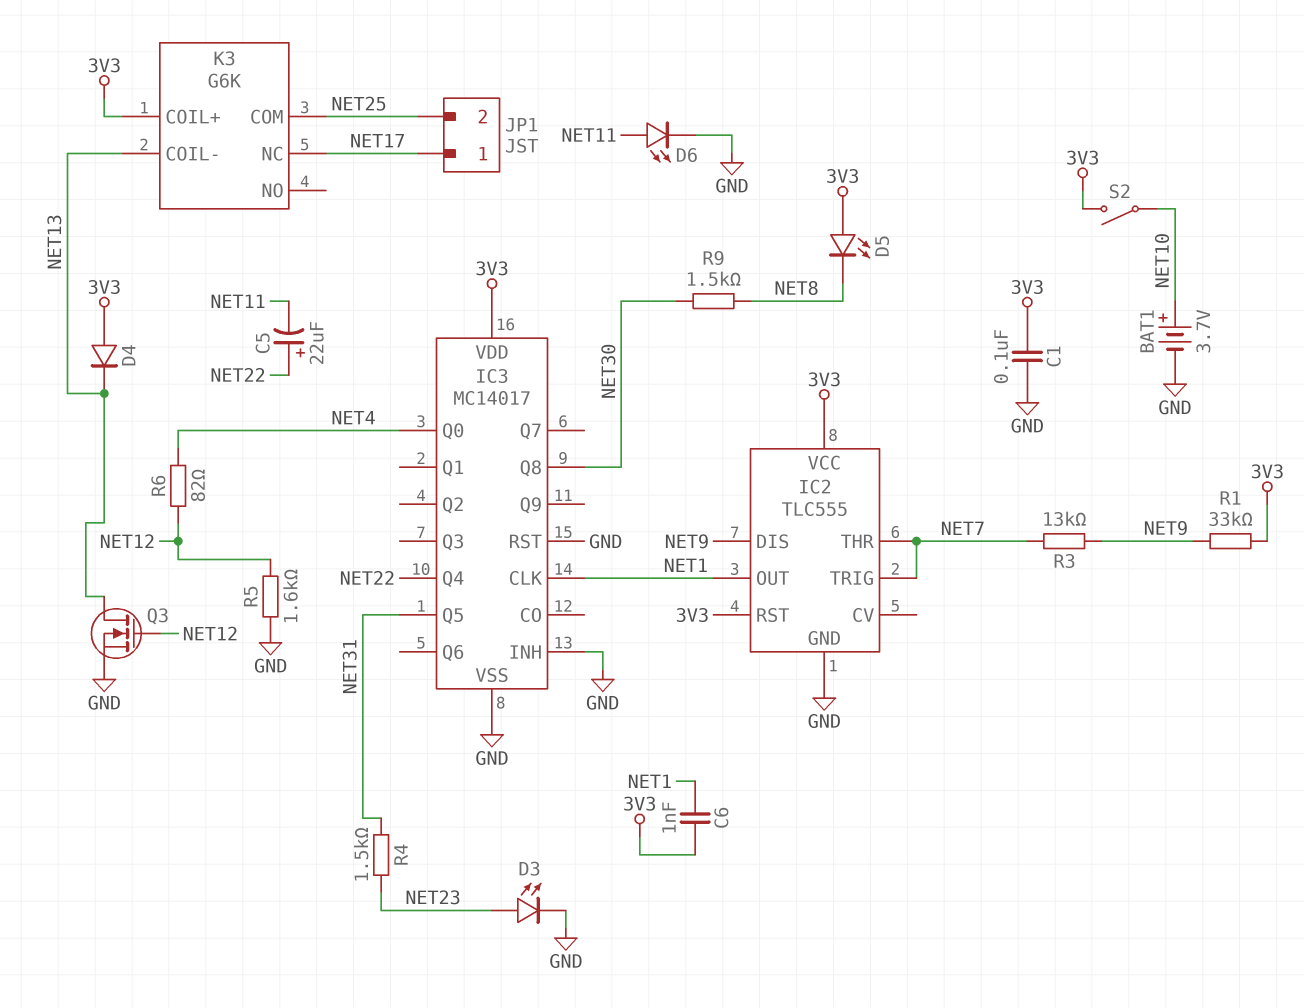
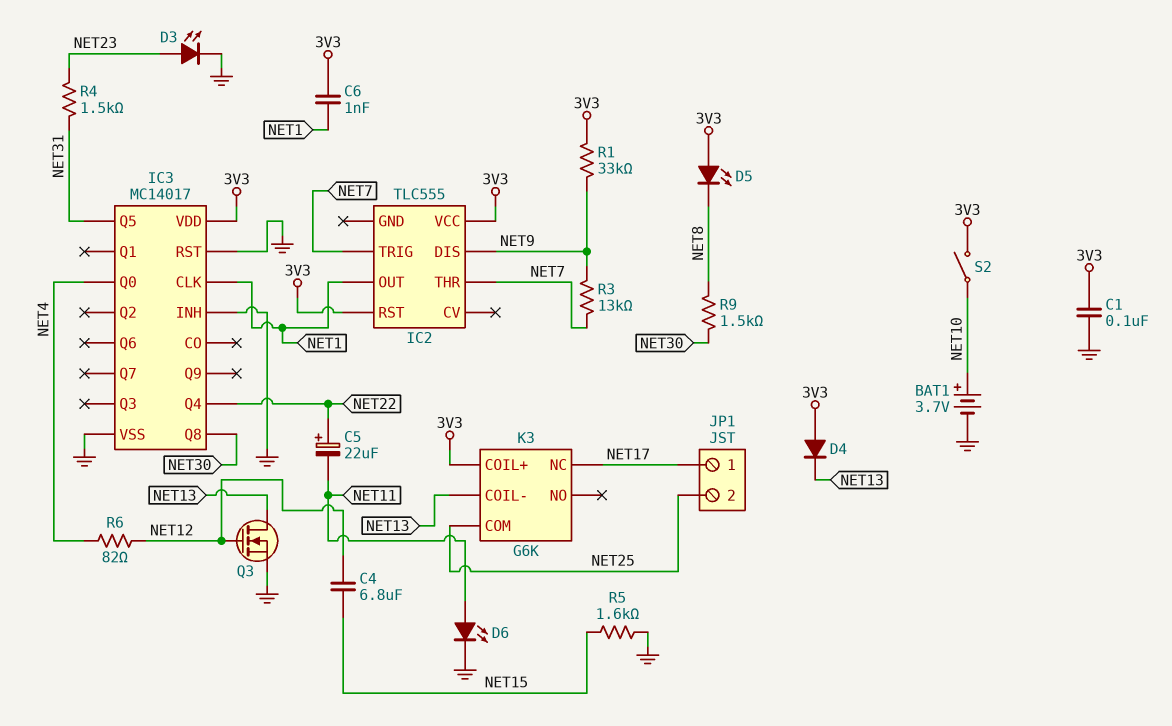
C4: none -> 6.8uF (NET12, NET15)
IC2 pin GND: GND -> none
R5: 1.6k (GND, NET12) -> 1.6k (GND, NET15)

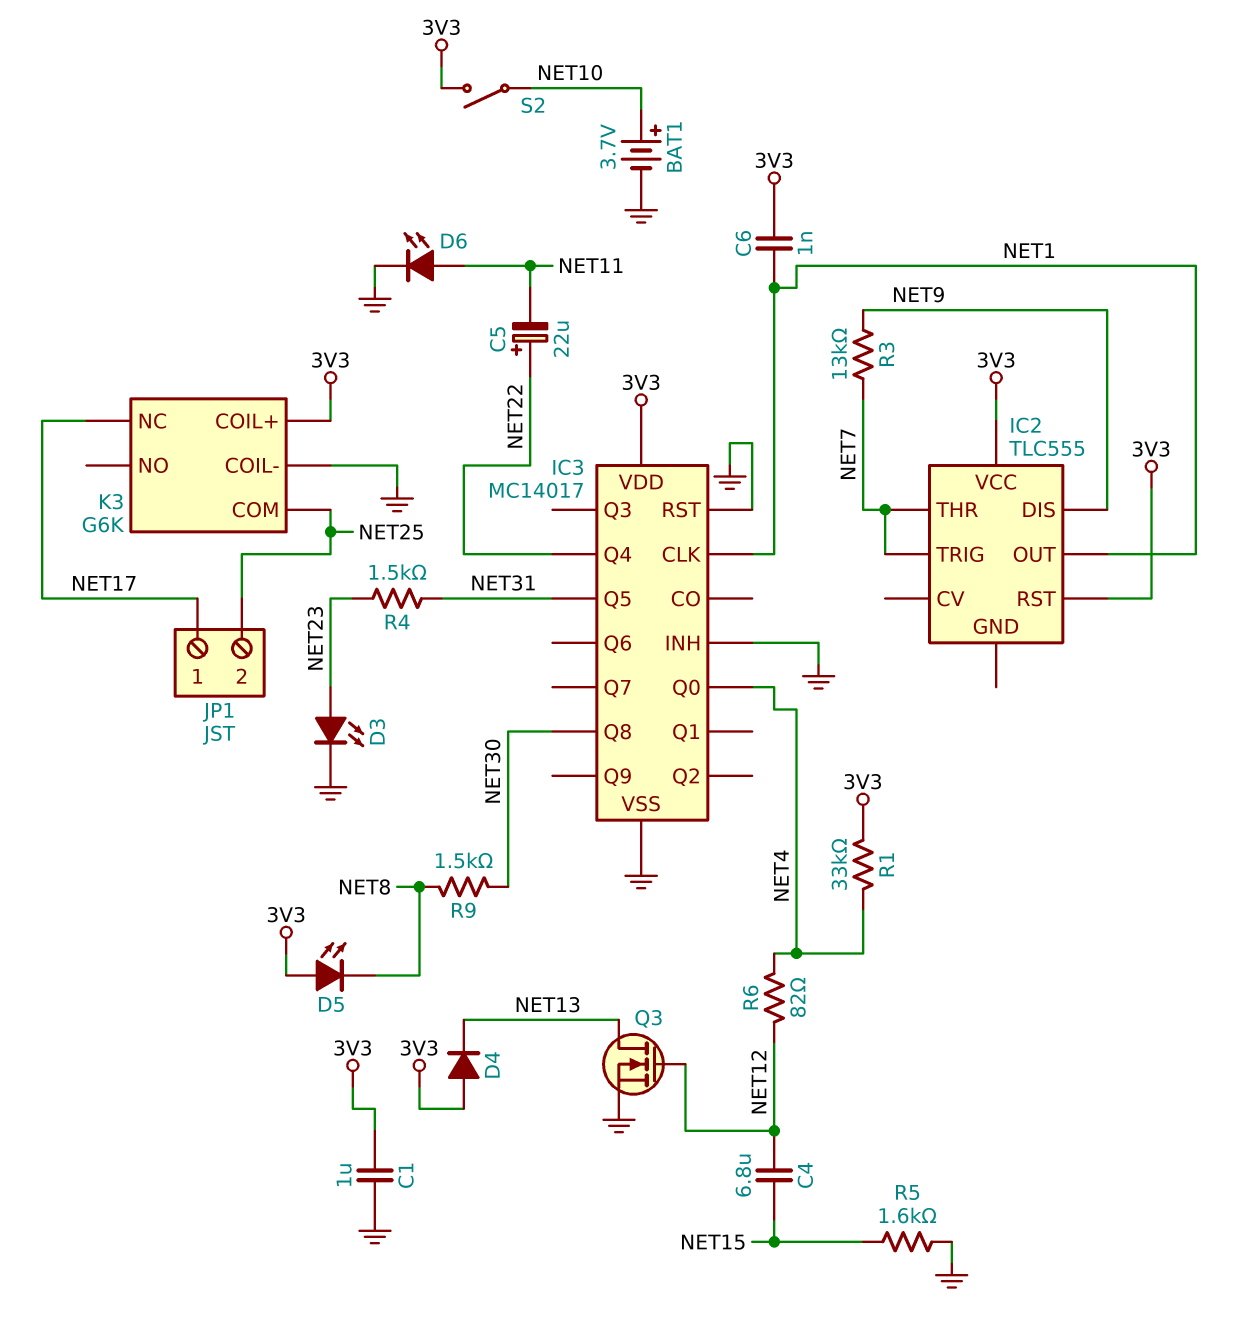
C1: 100nF (3V3, GND) -> 1uF (3V3, GND)
K3 pin COIL-: NET13 -> GND
R1: 33k (3V3, NET9) -> 33k (3V3, NET4)

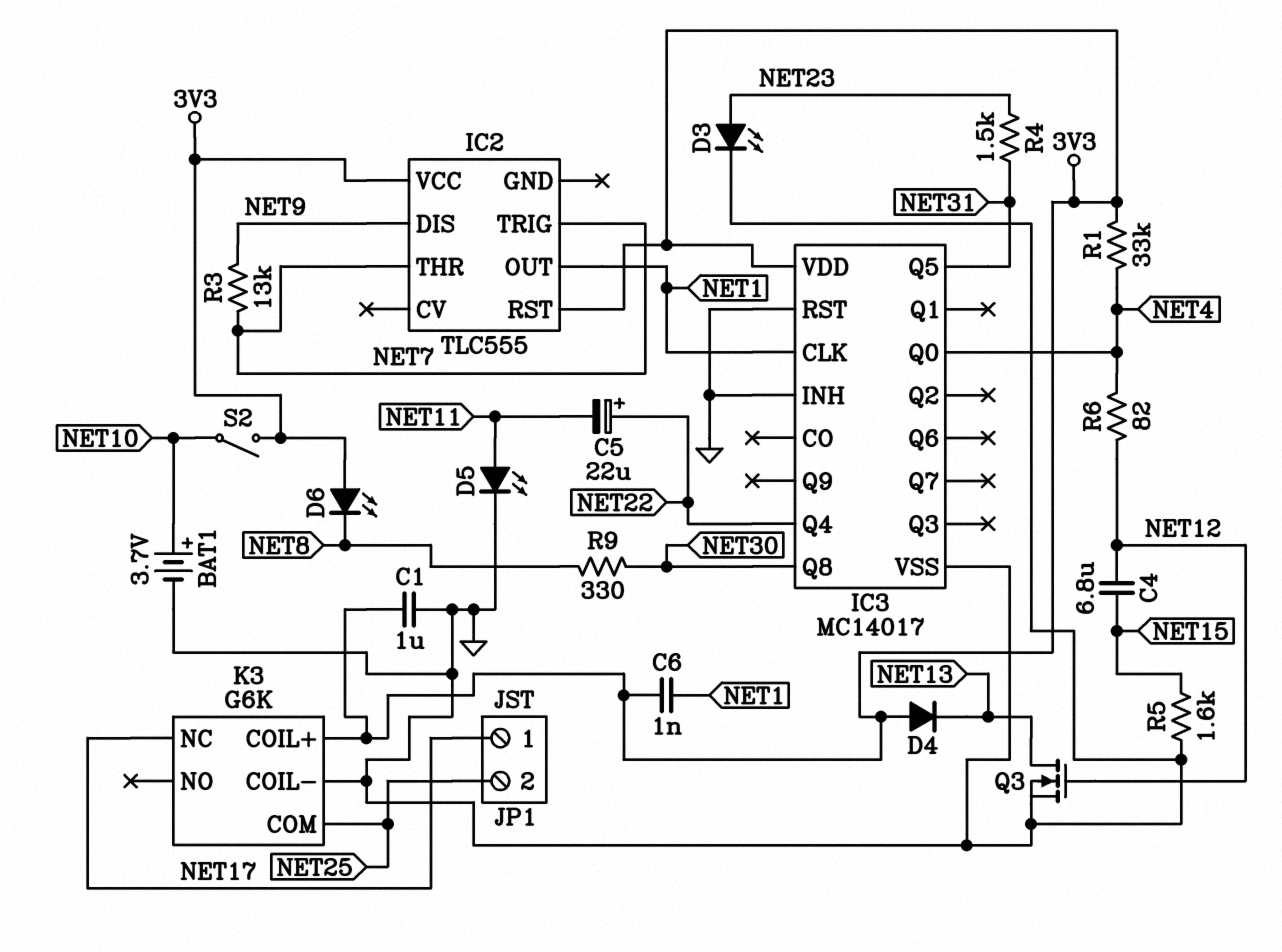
D5: LED (A 3V3, K NET8) -> LED (A NET11, K GND)
D6: LED (A NET11, K GND) -> LED (A 3V3, K NET8)
R9: 1.5k (NET8, NET30) -> 330 (NET8, NET30)

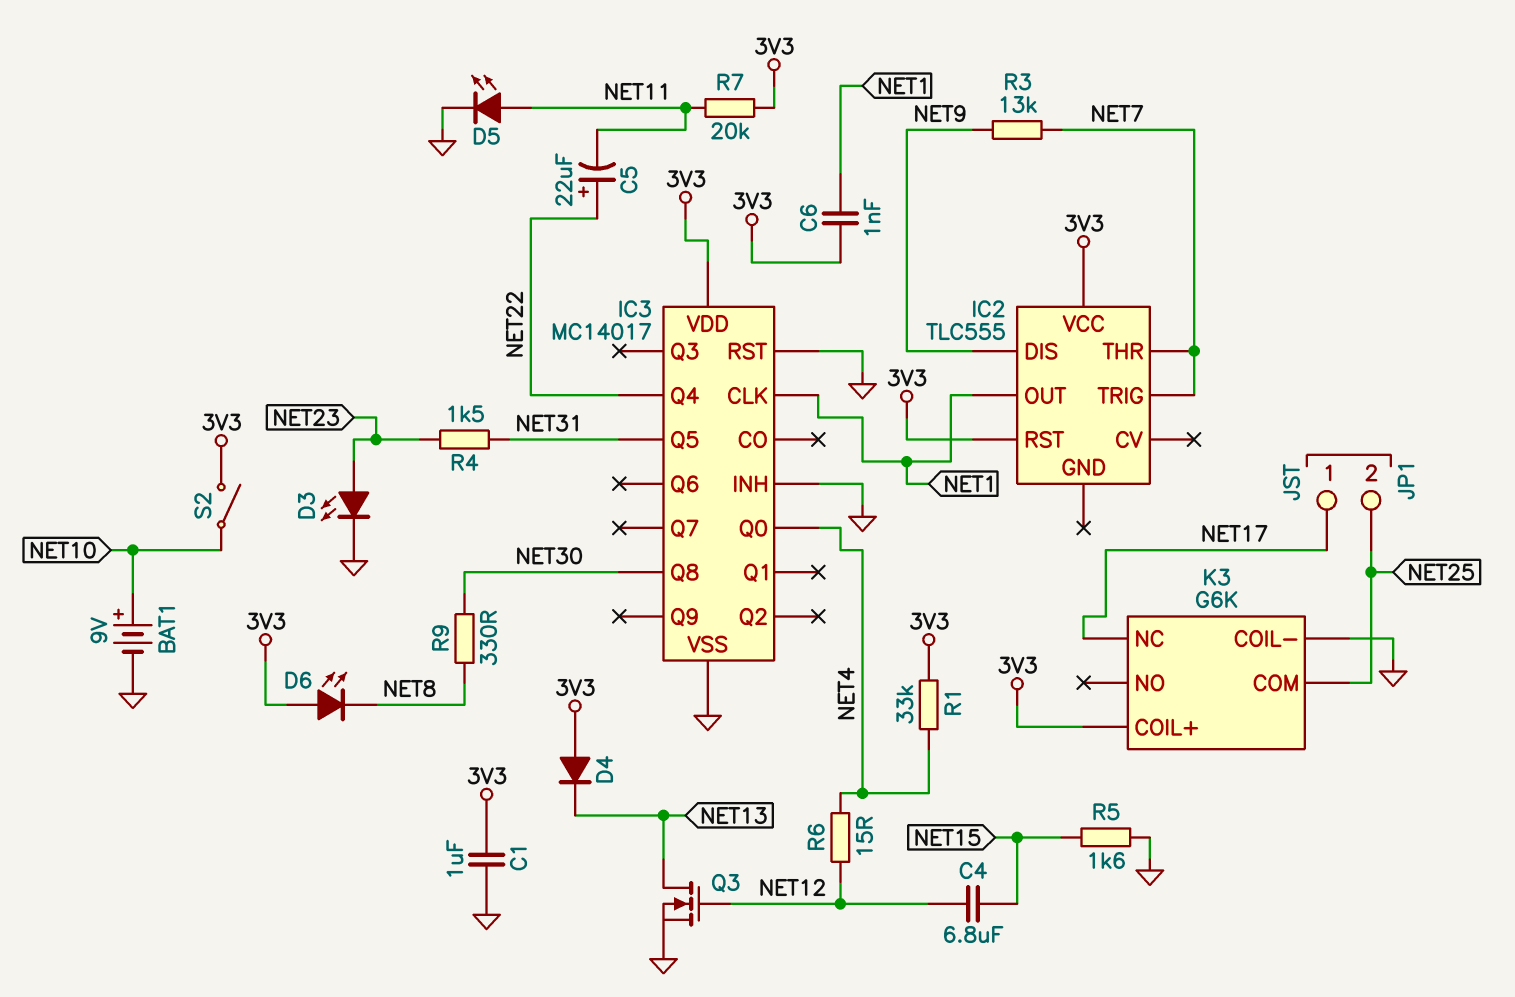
BAT1: 3.7V (plus NET10, minus GND) -> 9V (plus NET10, minus GND)
R6: 82 (NET4, NET12) -> 15 (NET4, NET12)
R7: none -> 20k (3V3, NET11)

